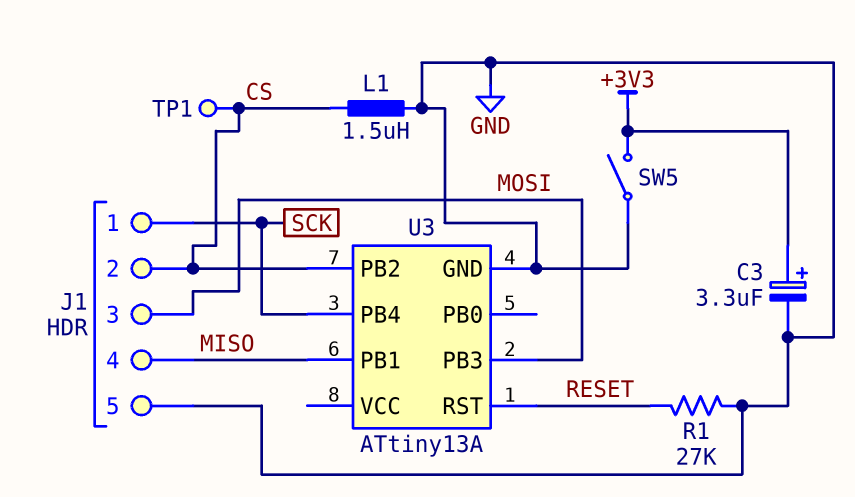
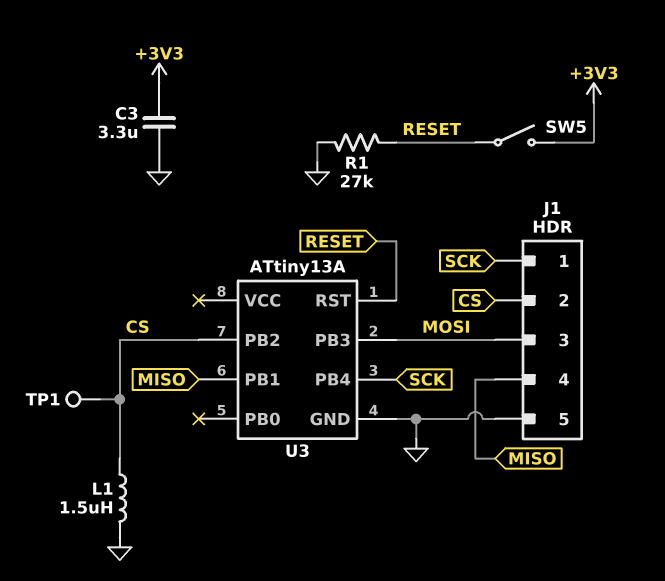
C3: 3.3uF (plus +3V3, minus GND) -> 3.3uF (+3V3, GND)
SW5: switch (+3V3, GND) -> switch (+3V3, RESET)

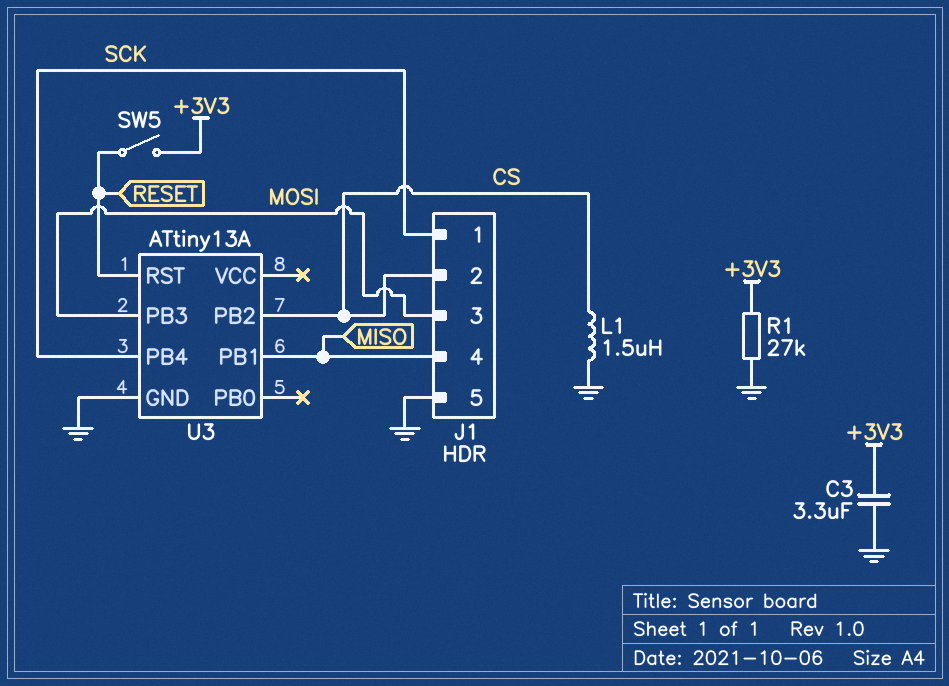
R1: 27k (GND, RESET) -> 27k (+3V3, GND)
TP1: test point (CS) -> none

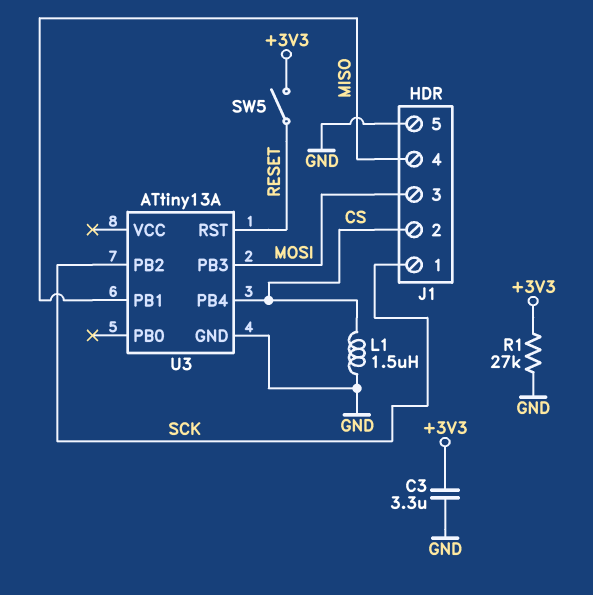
U3 pin PB2: CS -> SCK
U3 pin PB4: SCK -> CS

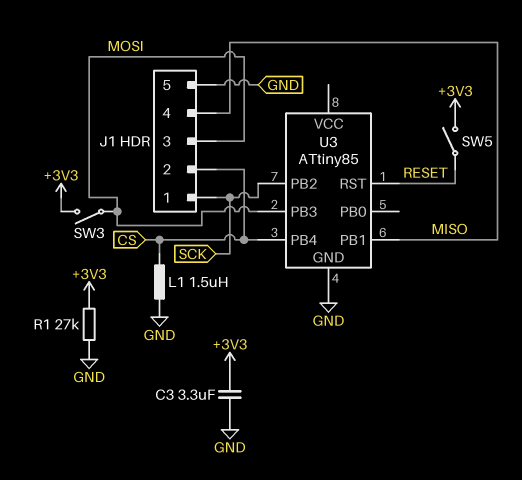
SW3: none -> switch (+3V3, MOSI)
U3: ATtiny13A -> ATtiny85

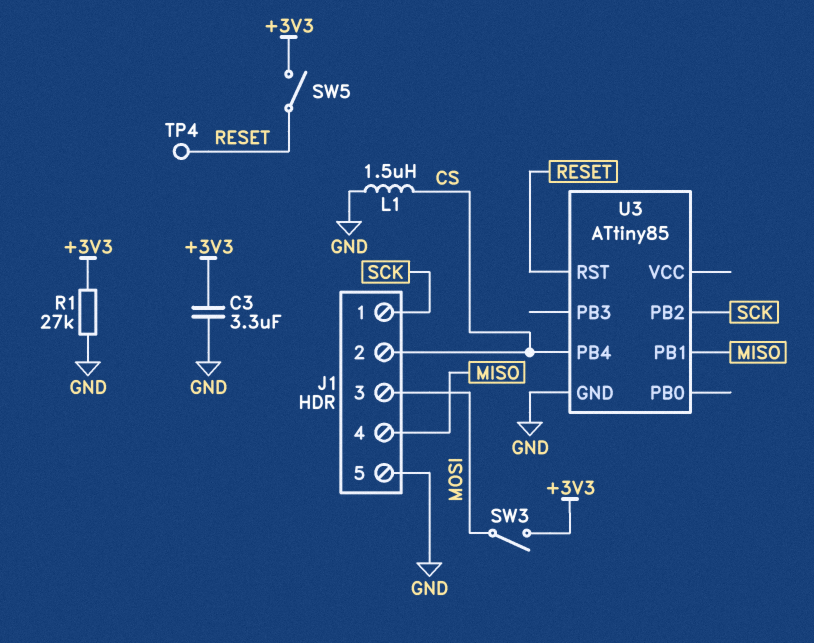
TP4: none -> test point (RESET)
U3 pin PB3: MOSI -> none

